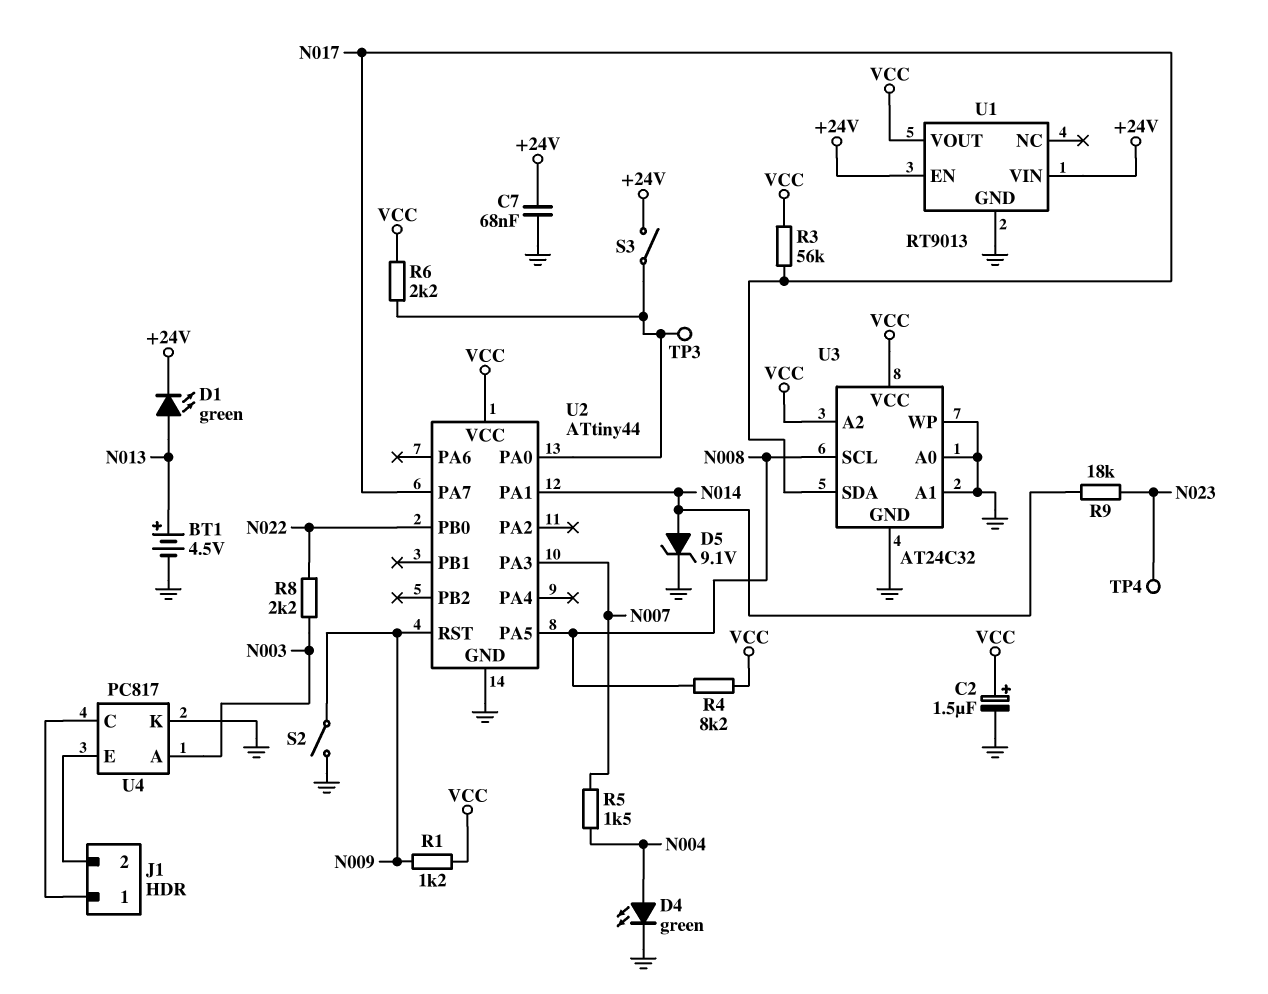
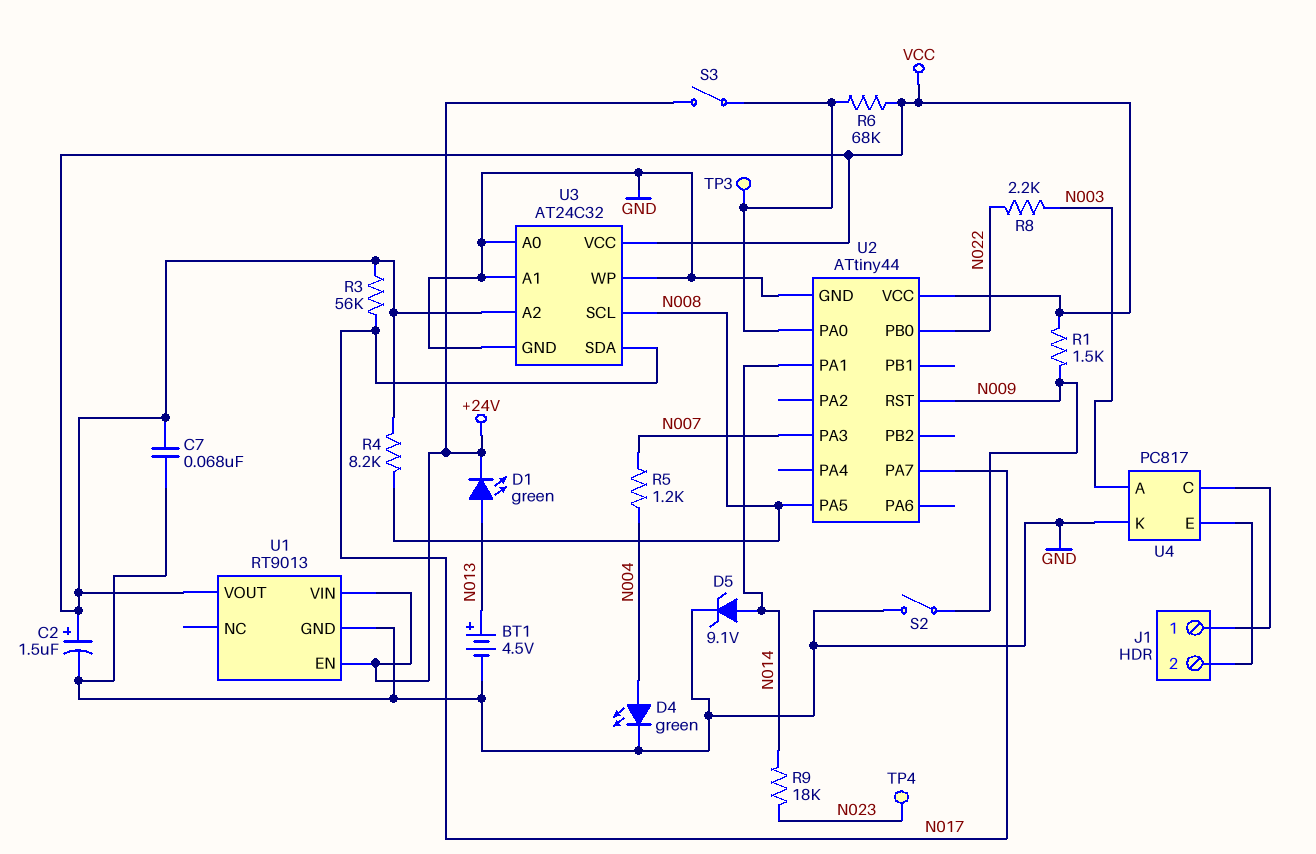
C7: 68nF (+24V, GND) -> 68nF (GND, VCC)
R1: 1.2k (N009, VCC) -> 1.5k (N009, VCC)
R5: 1.5k (N004, N007) -> 1.2k (N004, N007)
R6: 2.2k (U2/PA0, VCC) -> 68k (U2/PA0, VCC)

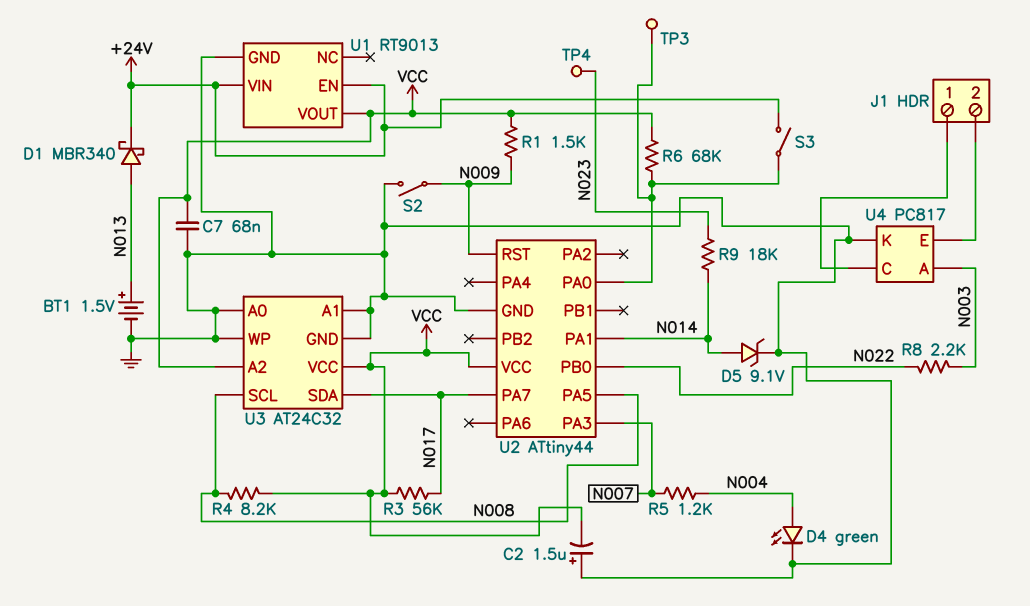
BT1: 4.5V (plus N013, minus GND) -> 1.5V (plus N013, minus GND)
C2: 1.5uF (plus VCC, minus GND) -> 1.5uF (plus GND, minus VCC)
D1: LED green (A N013, K +24V) -> schottky MBR340 (A N013, K +24V)

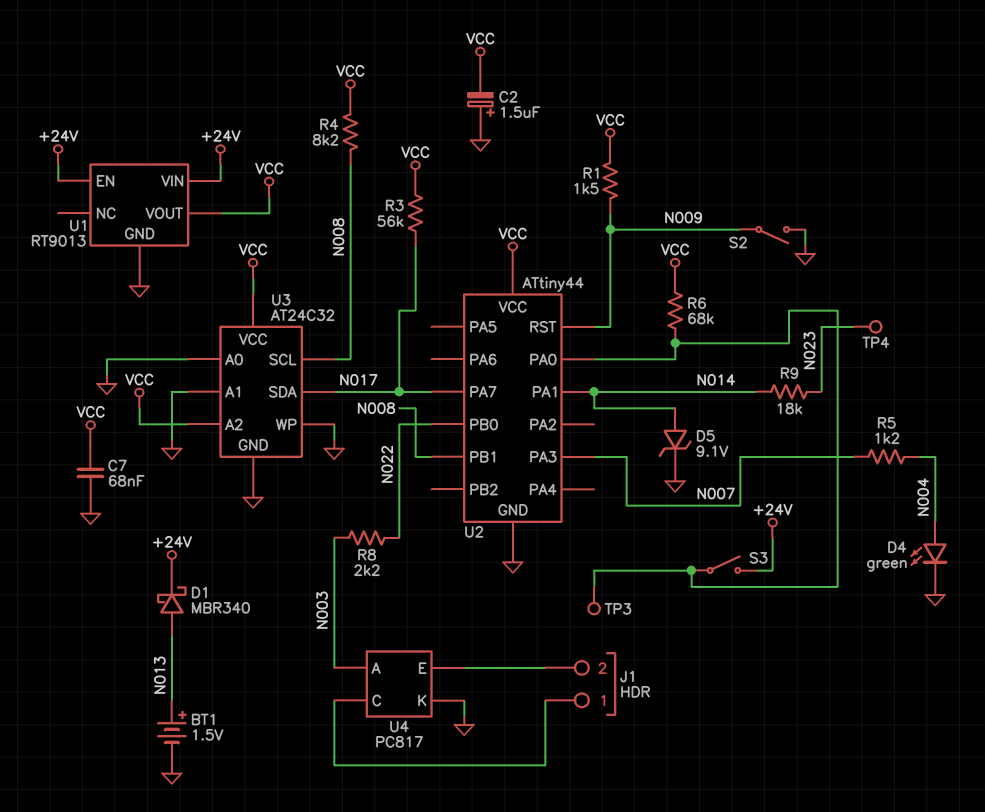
U2 pin PA5: N008 -> none
U2 pin PB1: none -> N008

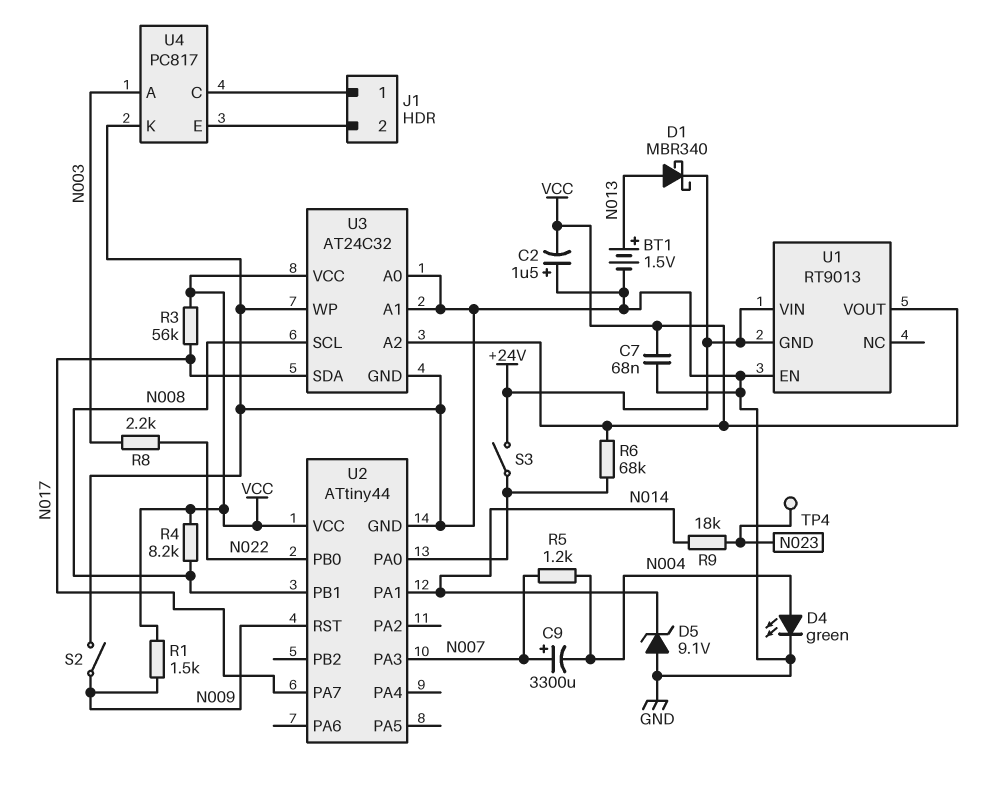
C9: none -> 3300uF (plus N007, minus N004)
D5: zener 9.1V (A N014, K GND) -> zener 9.1V (A GND, K N014)
TP3: test point (U2/PA0) -> none
U1 pin EN: +24V -> GND
U1 pin GND: GND -> +24V

